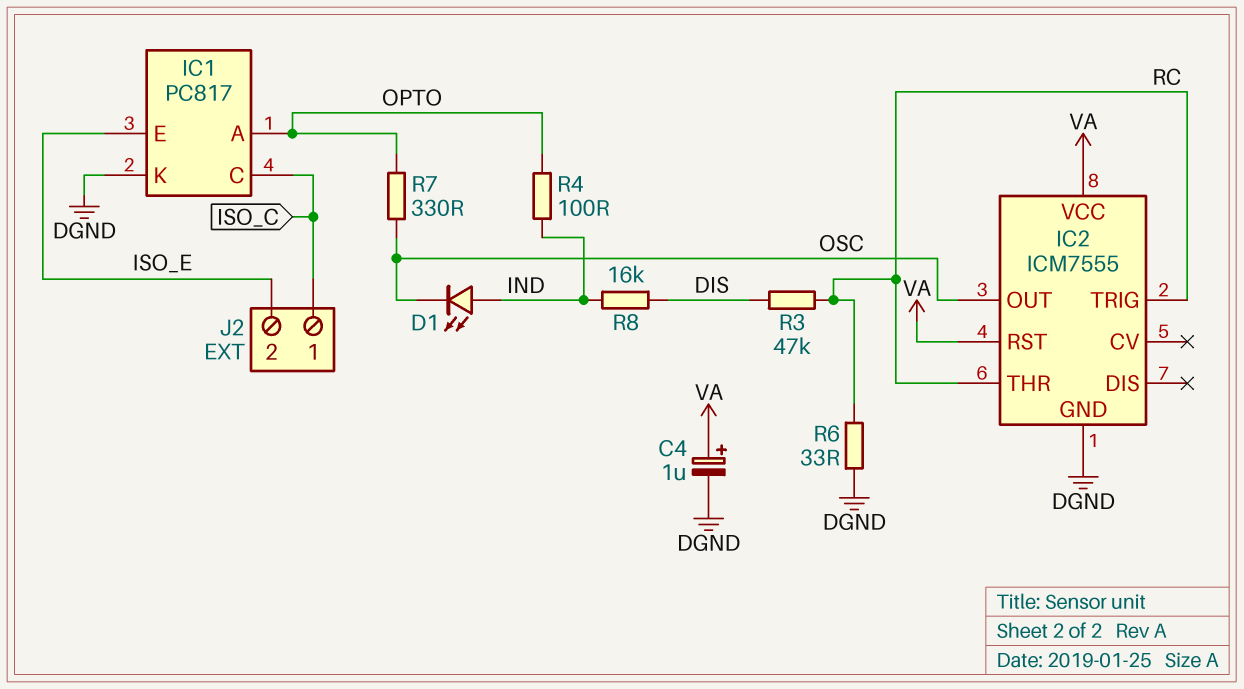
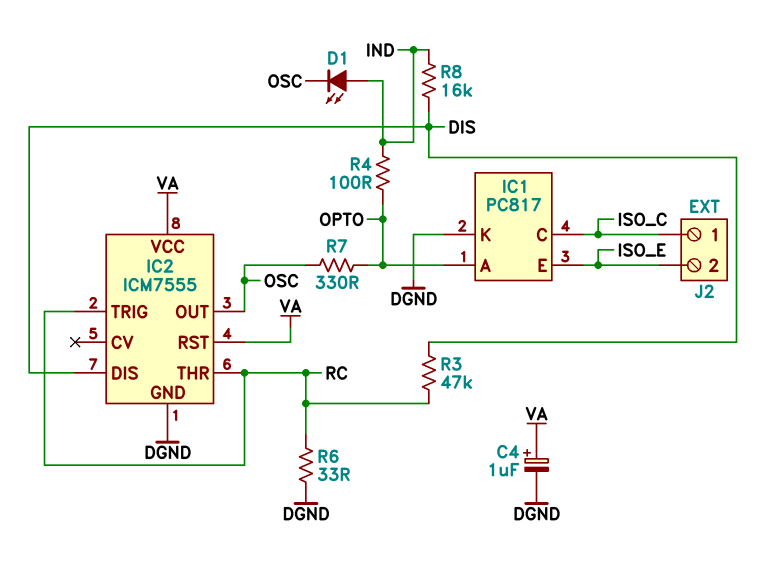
IC2 pin DIS: none -> DIS

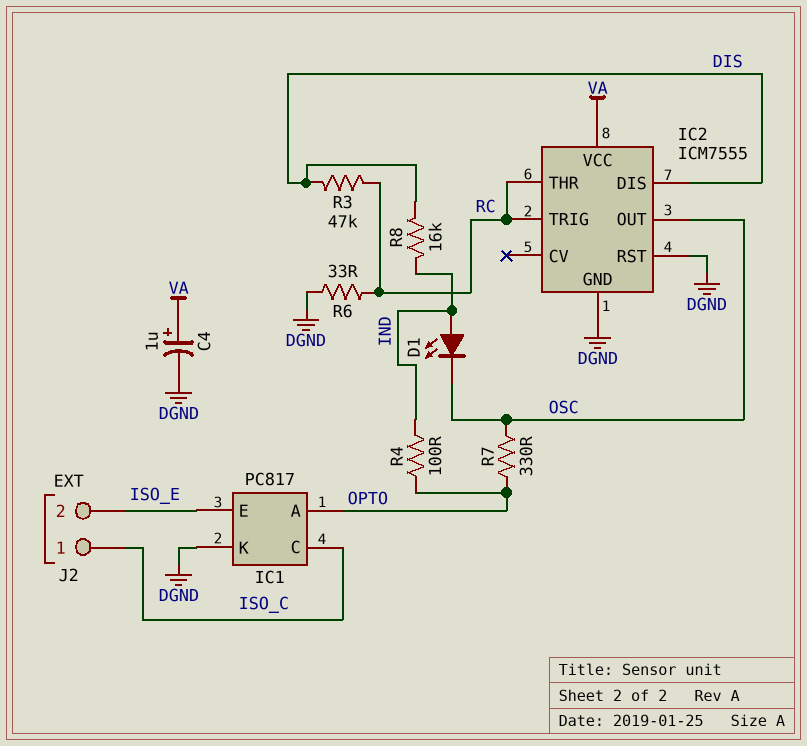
IC2 pin RST: VA -> DGND

